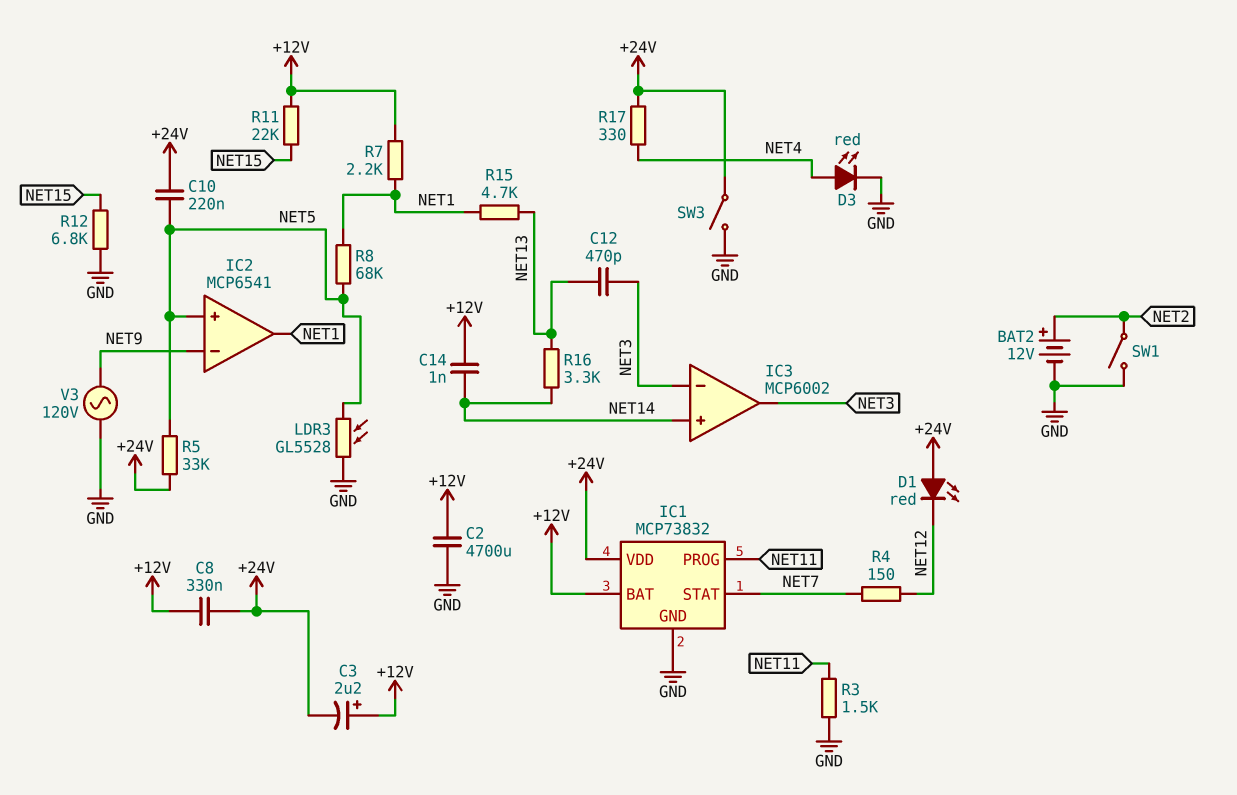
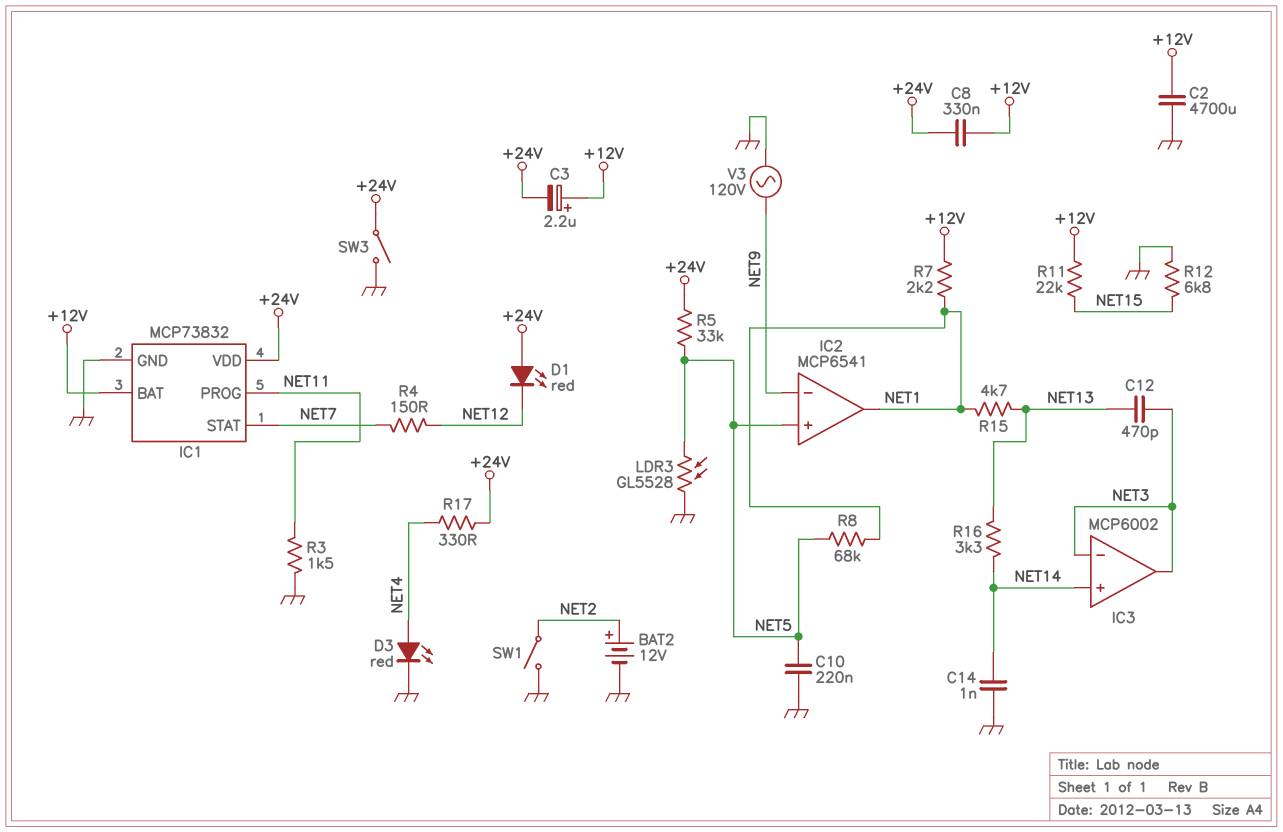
C10: 220nF (+24V, NET5) -> 220nF (GND, NET5)
C14: 1nF (+12V, NET14) -> 1nF (GND, NET14)

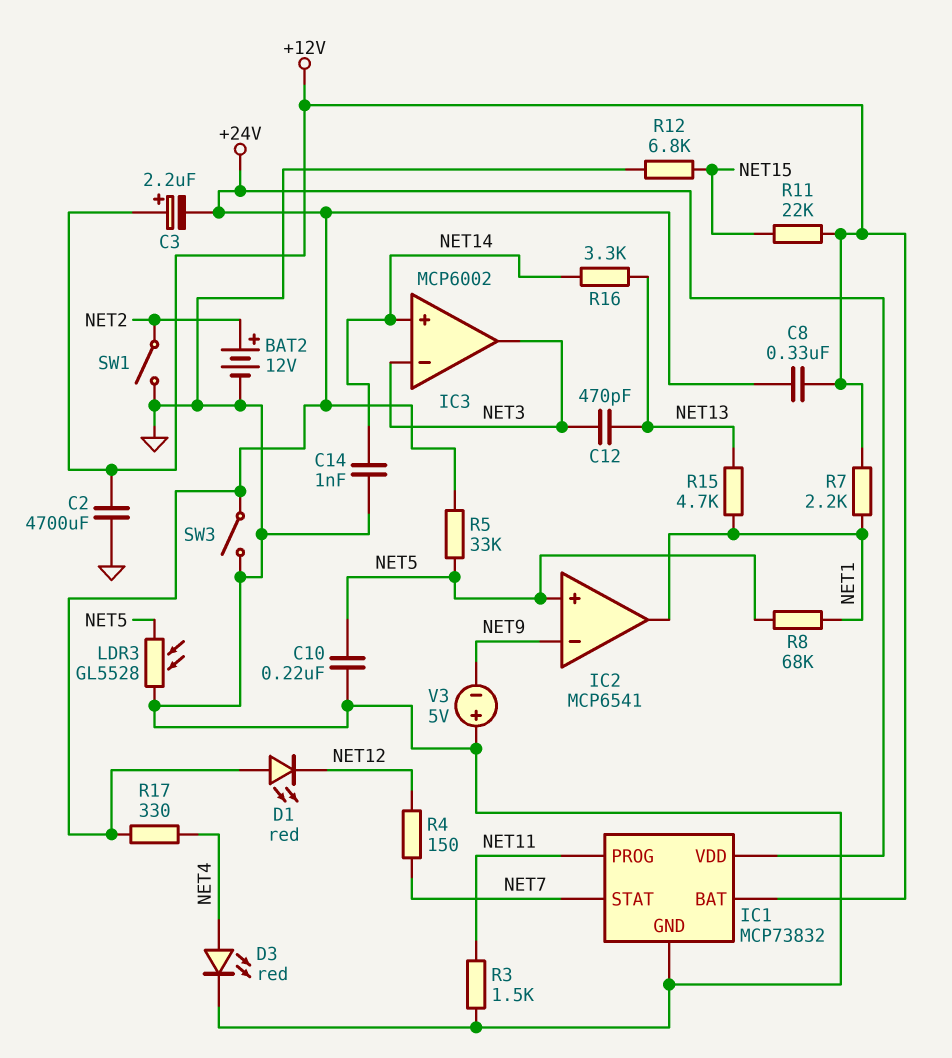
V3: AC 120V (GND, NET9) -> 5V (plus GND, minus NET9)

